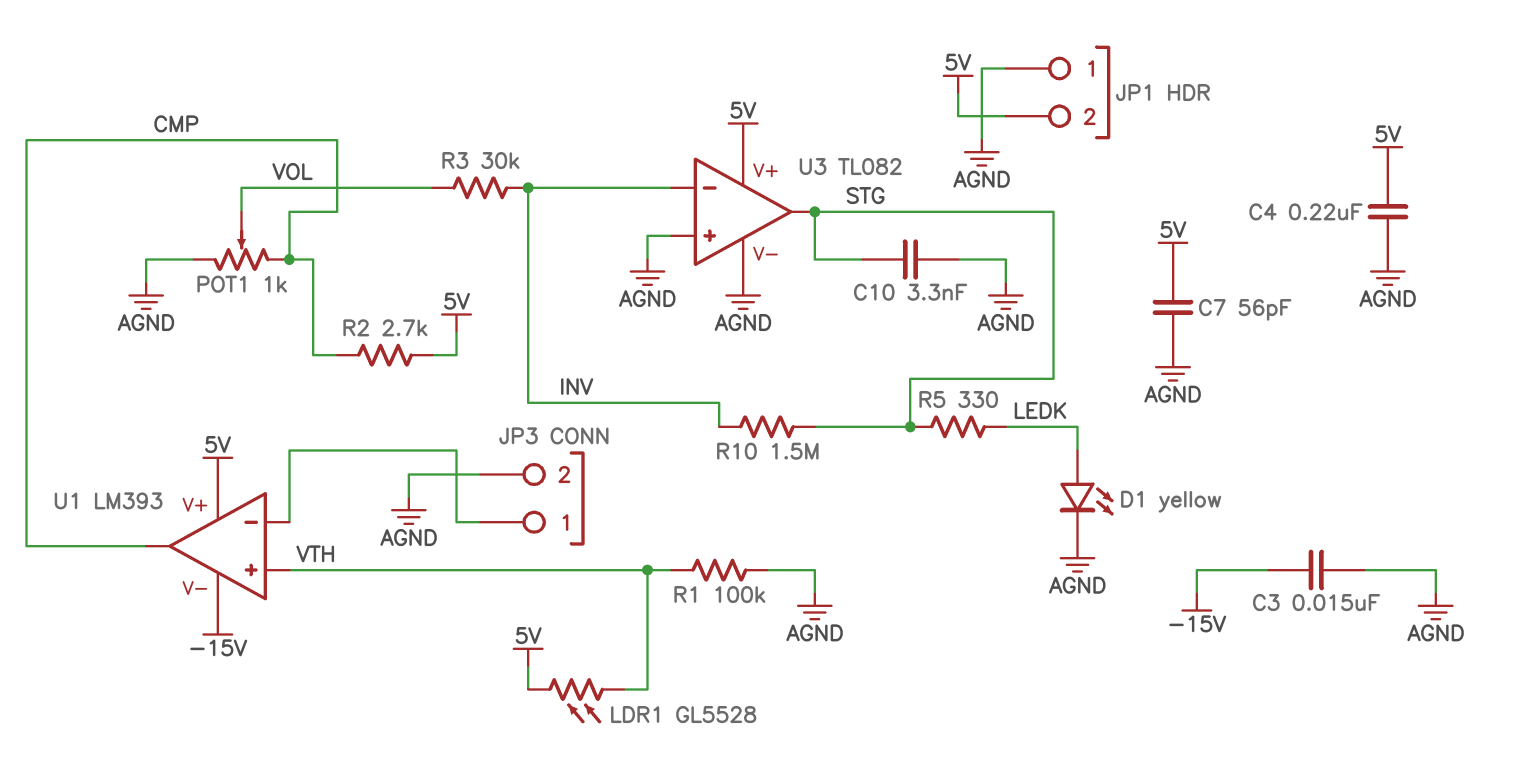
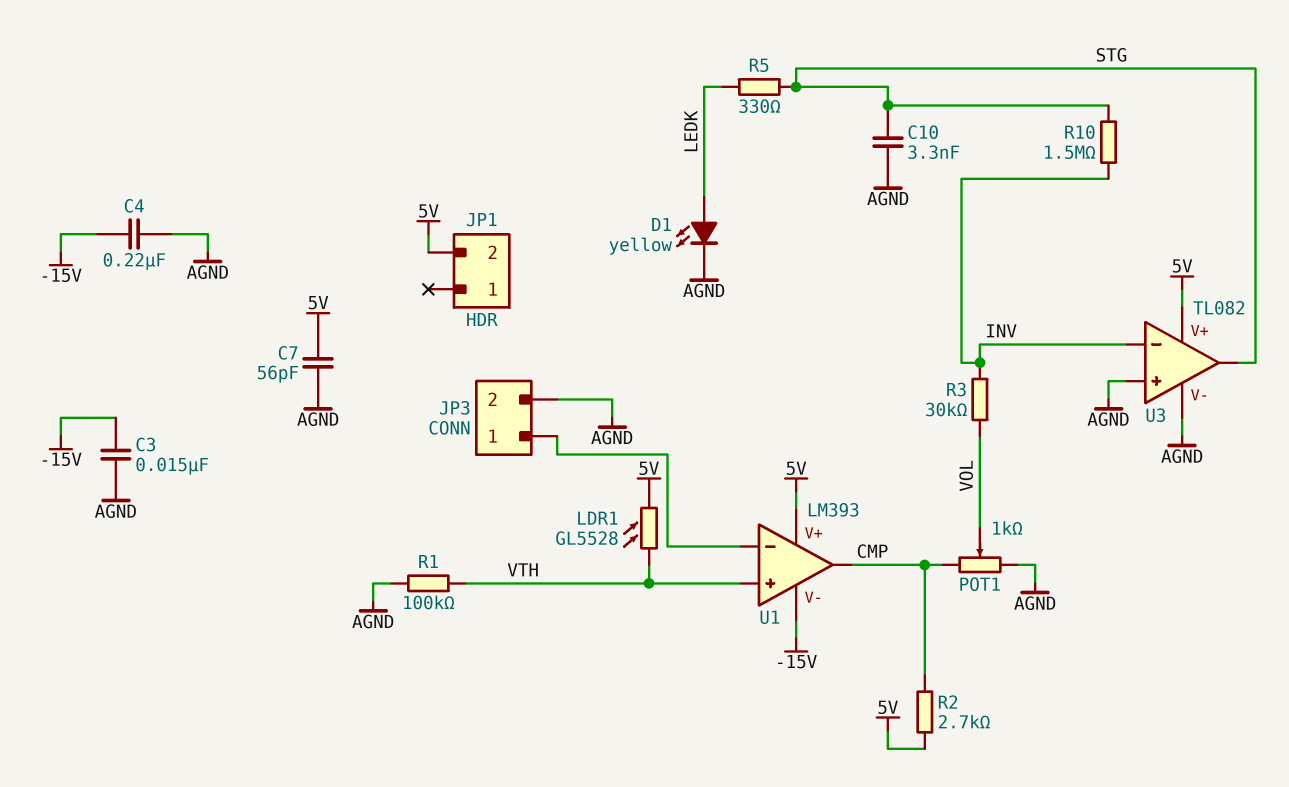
C4: 220nF (5V, AGND) -> 220nF (-15V, AGND)
JP1 pin 1: AGND -> none

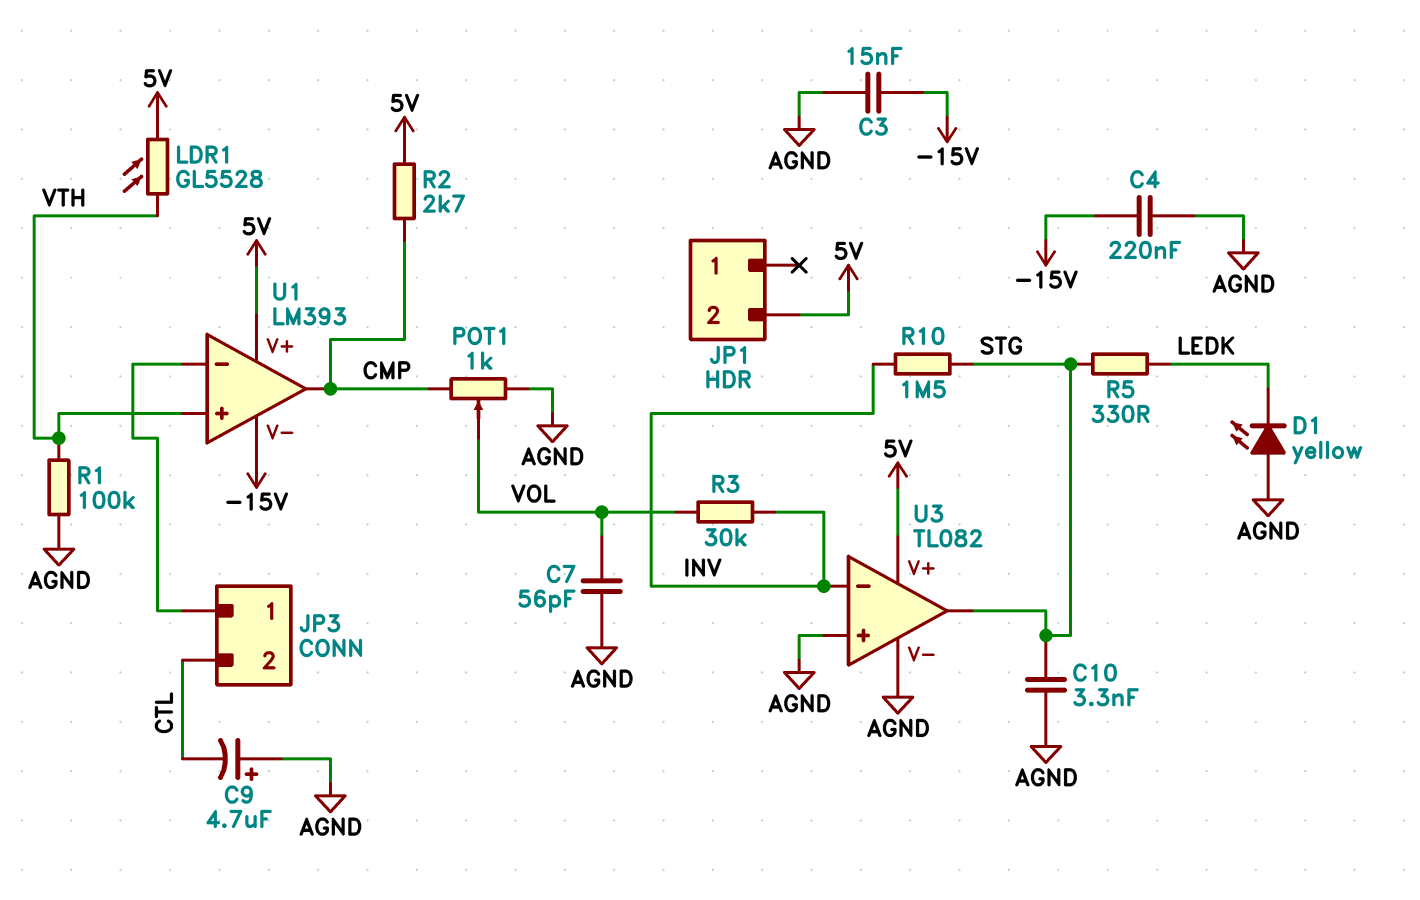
C7: 56pF (5V, AGND) -> 56pF (AGND, VOL)
C9: none -> 4.7uF (plus AGND, minus CTL)
D1: LED yellow (A LEDK, K AGND) -> LED yellow (A AGND, K LEDK)
JP3 pin 2: AGND -> CTL

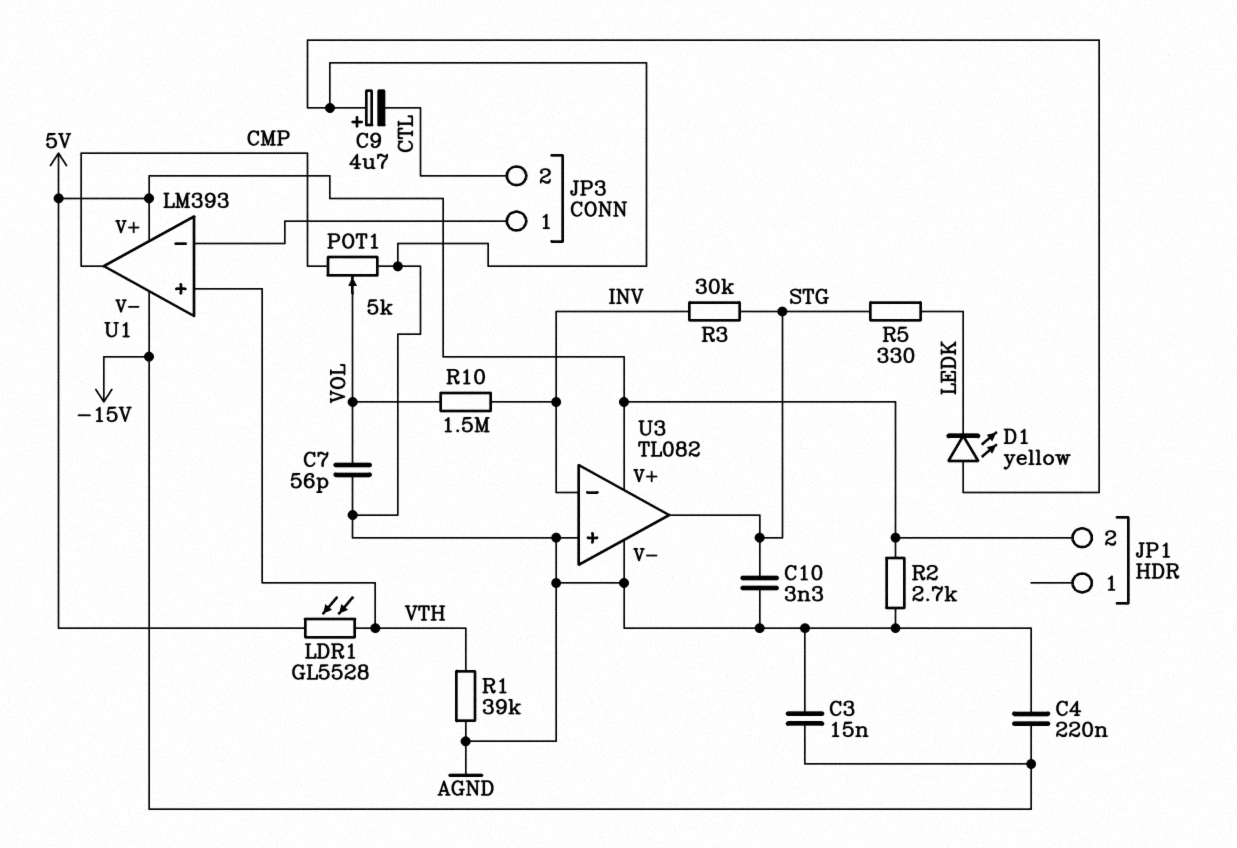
POT1: 1k (AGND, CMP, wiper VOL) -> 5k (AGND, CMP, wiper VOL)
R1: 100k (AGND, VTH) -> 39k (AGND, VTH)
R2: 2.7k (5V, CMP) -> 2.7k (5V, AGND)
R3: 30k (INV, VOL) -> 30k (INV, STG)
R10: 1.5M (INV, STG) -> 1.5M (INV, VOL)

